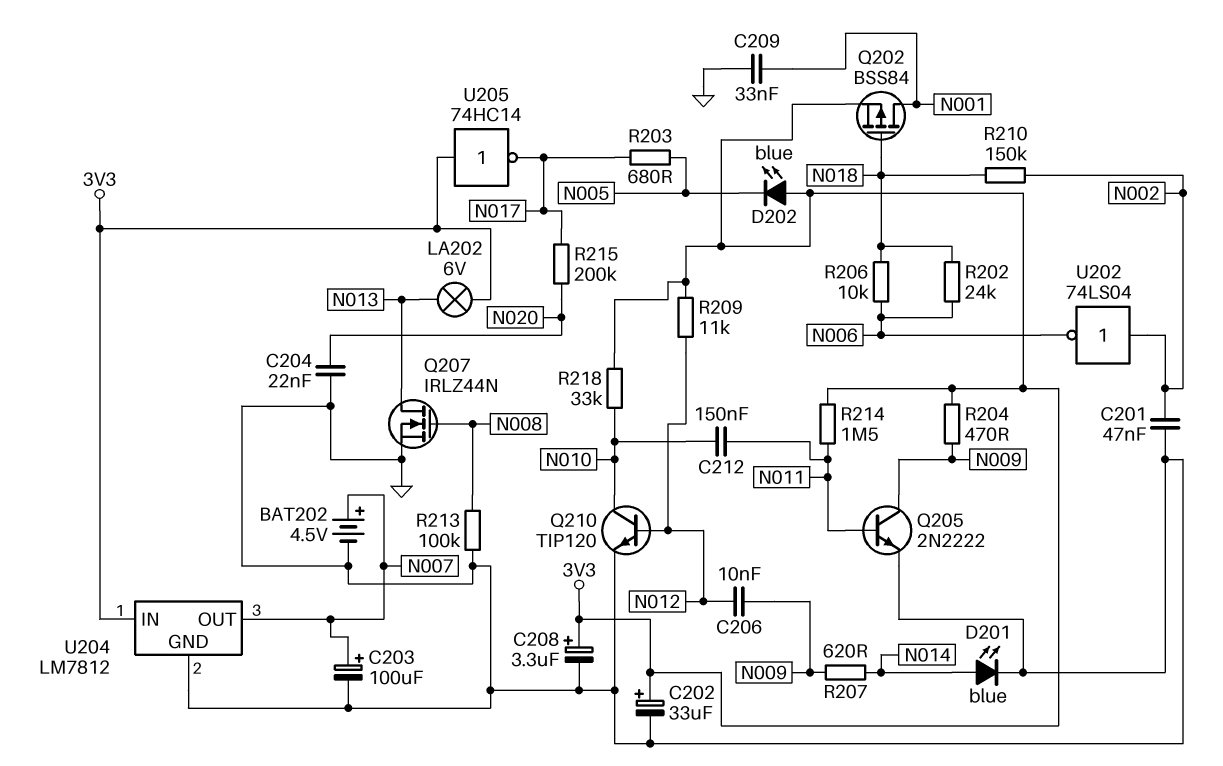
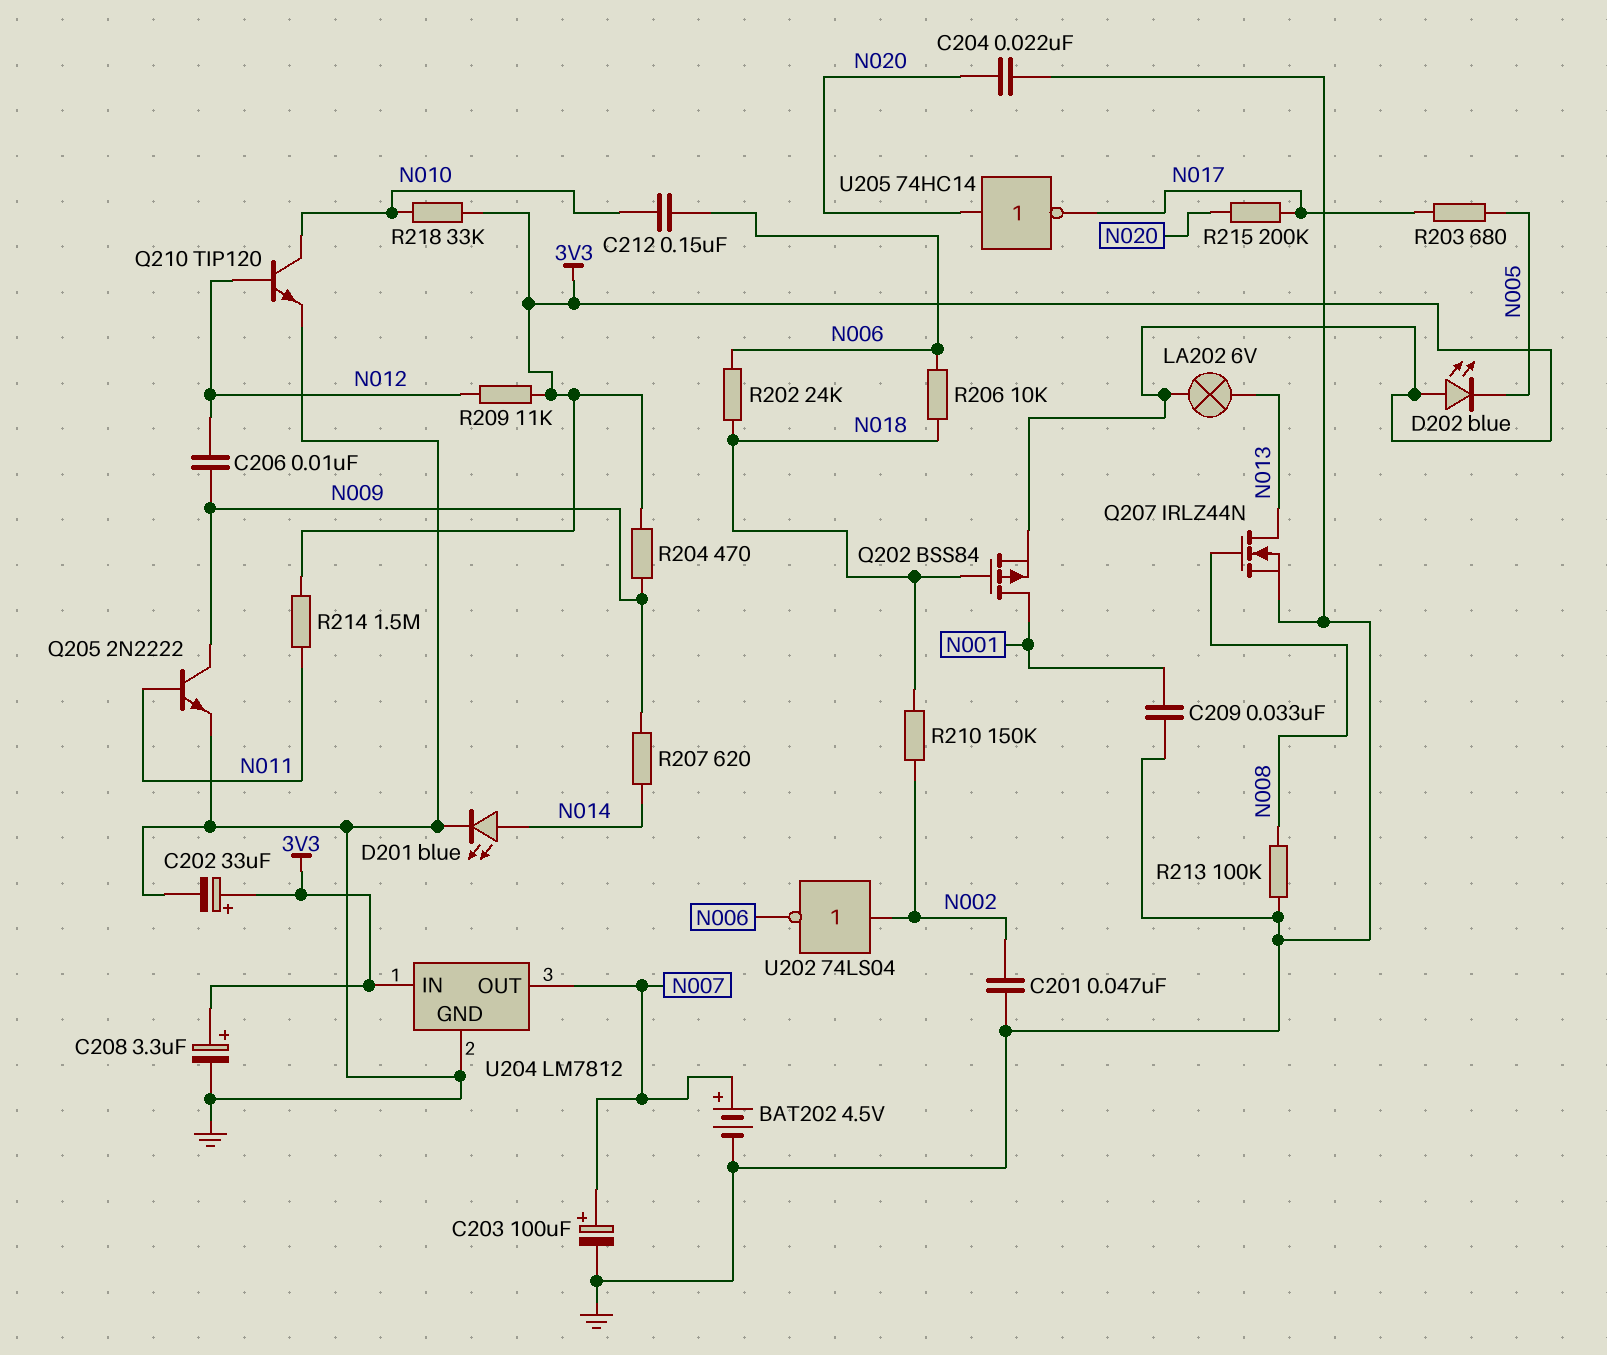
C212: 150nF (N010, N011) -> 150nF (N006, N010)
U205: NOT 74HC14 (in 3V3, out N017) -> NOT 74HC14 (in N020, out N017)

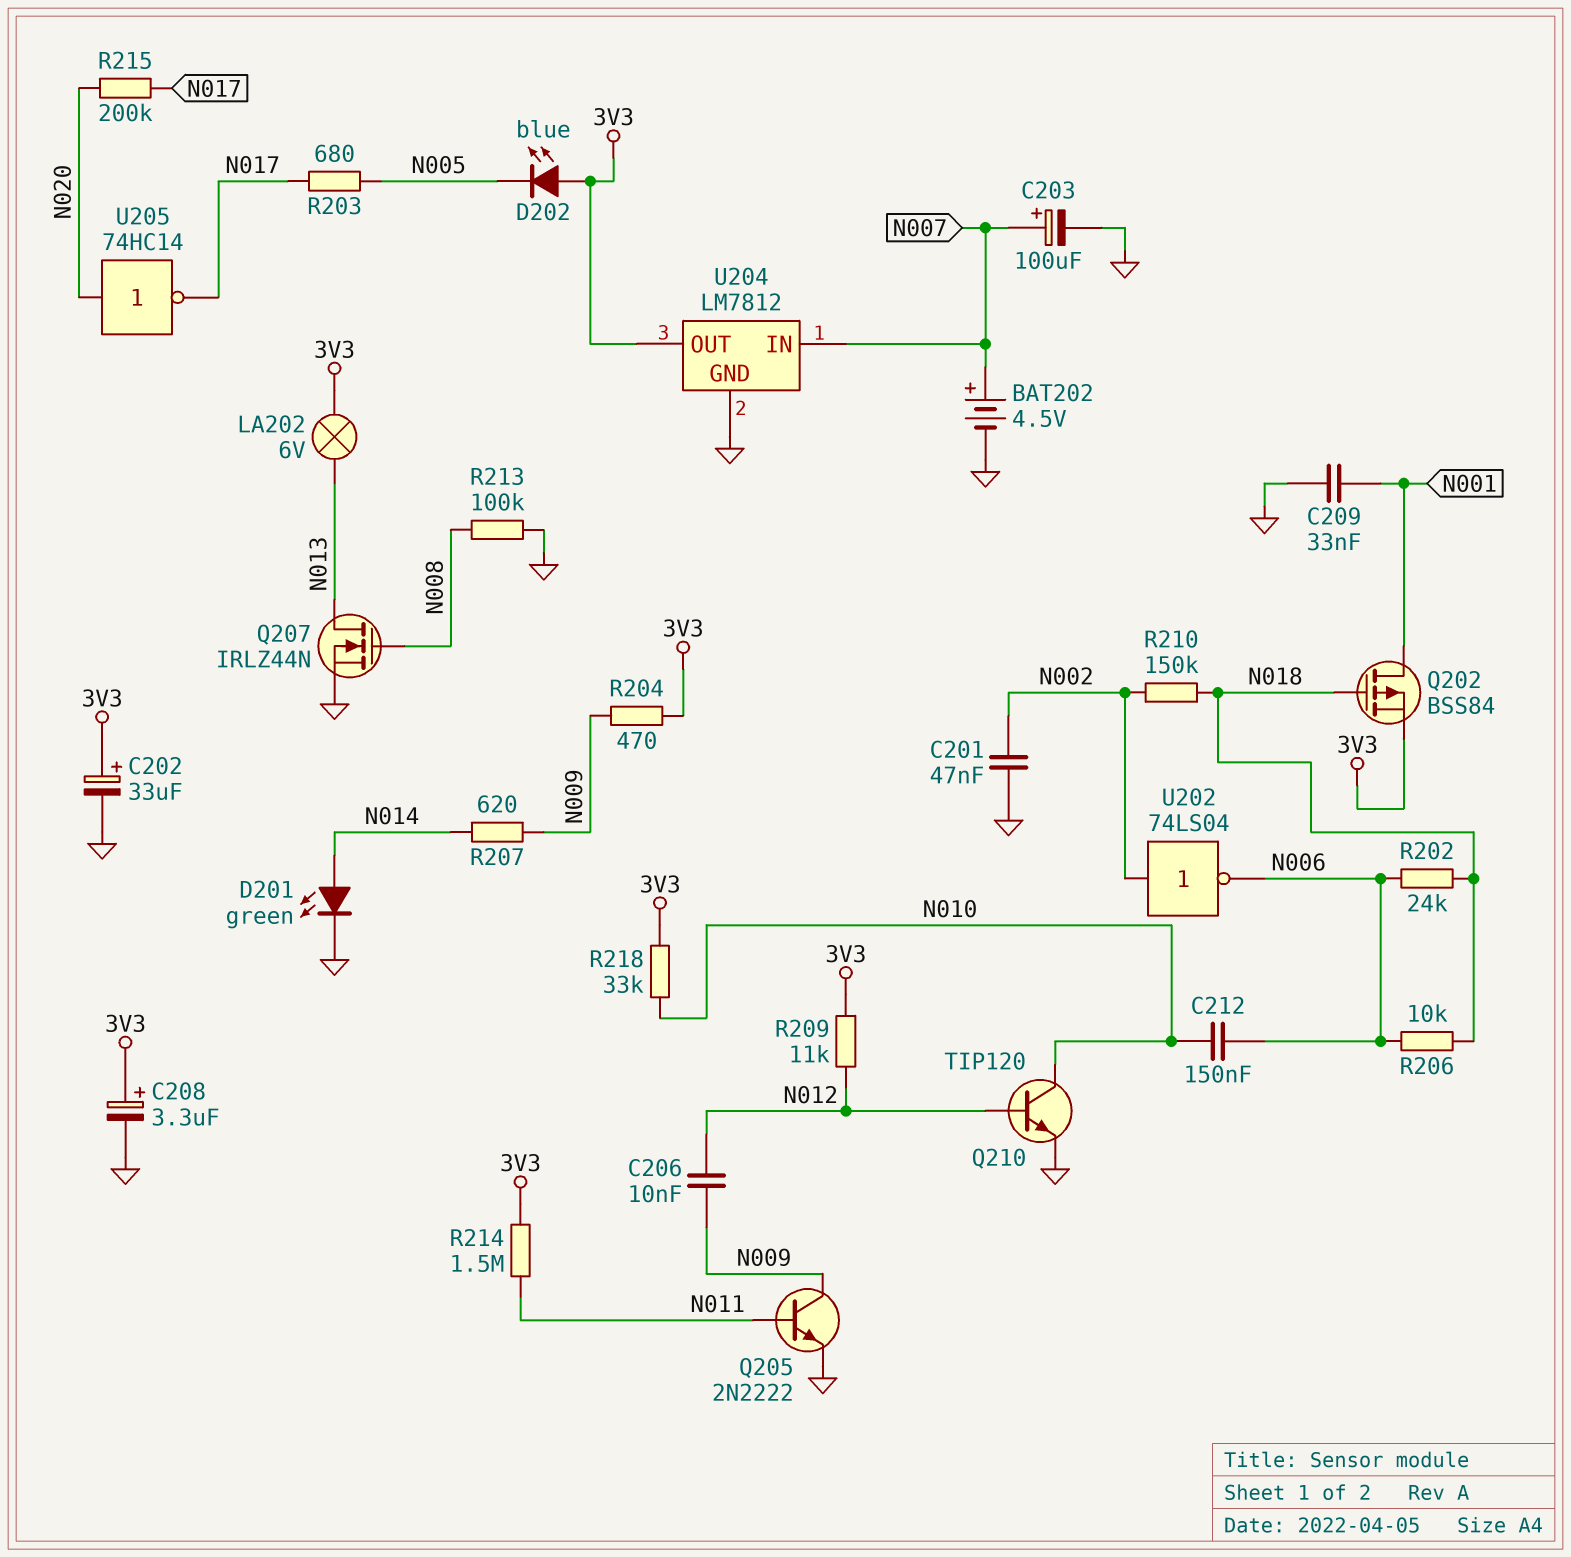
C204: 22nF (GND, N020) -> none
D201: LED blue (A N014, K GND) -> LED green (A N014, K GND)
U204 pin IN: 3V3 -> N007
U204 pin OUT: N007 -> 3V3

